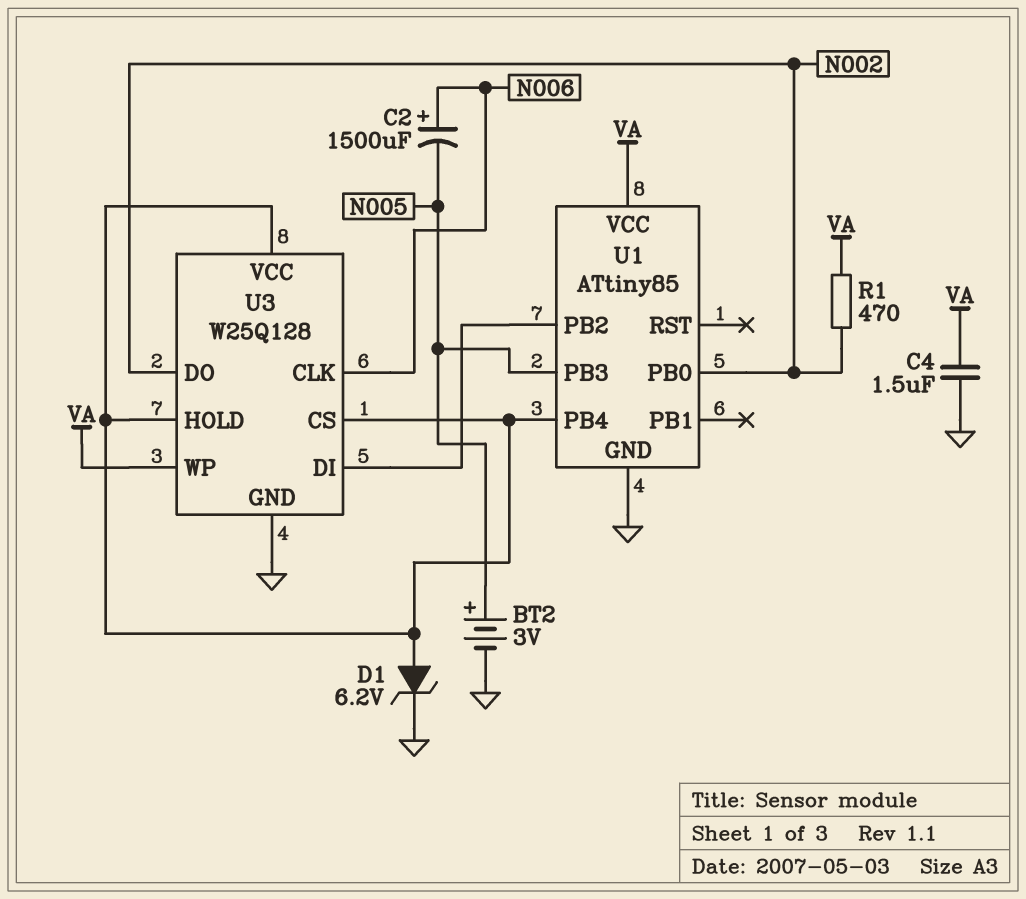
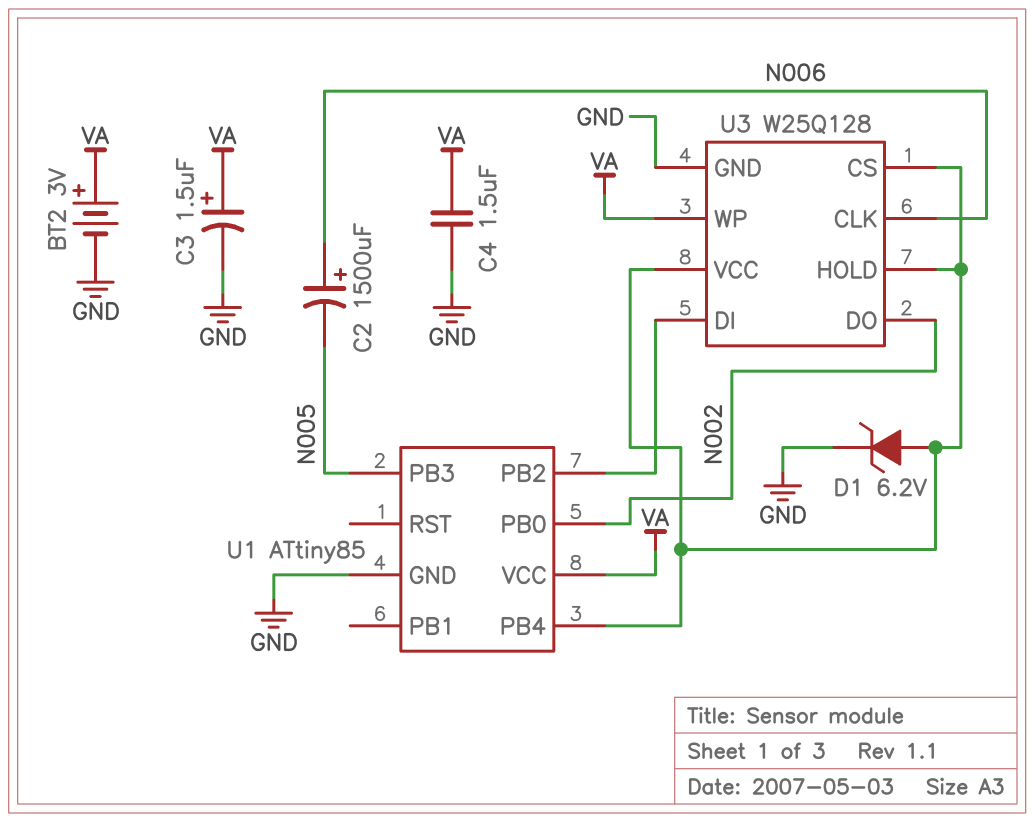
BT2: 3V (plus N005, minus GND) -> 3V (plus VA, minus GND)
C3: none -> 1.5uF (plus VA, minus GND)
R1: 470 (N002, VA) -> none

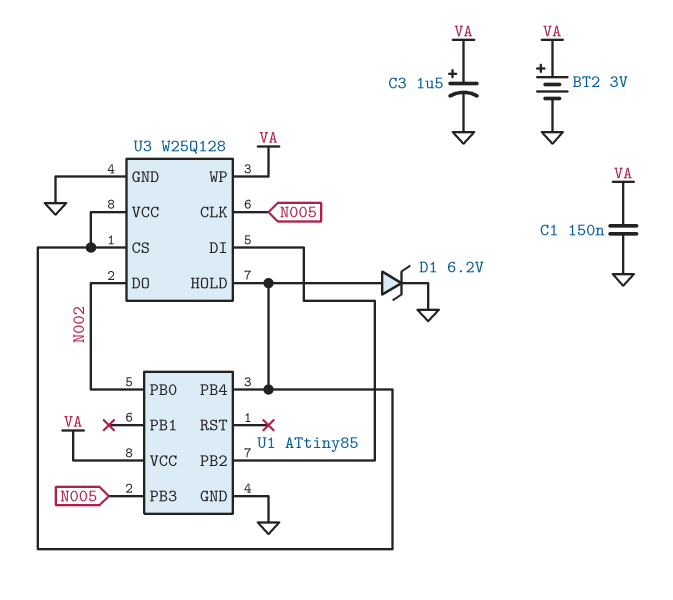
C1: none -> 150nF (GND, VA)
C2: 1500uF (plus N006, minus N005) -> none
C4: 1.5uF (GND, VA) -> none
U3 pin CLK: N006 -> N005

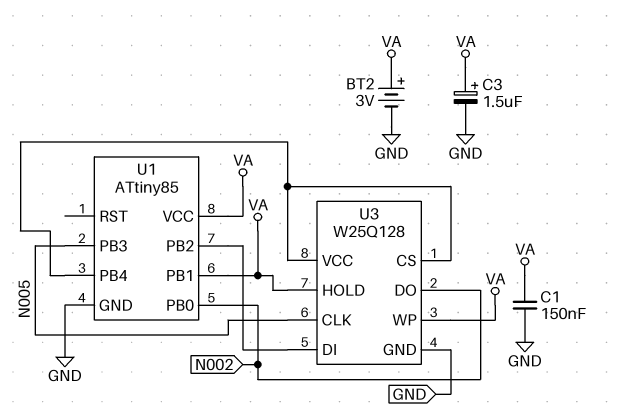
D1: zener 6.2V (A U1/PB4, K GND) -> none
U1 pin PB1: none -> VA
U3 pin HOLD: U1/PB4 -> VA

